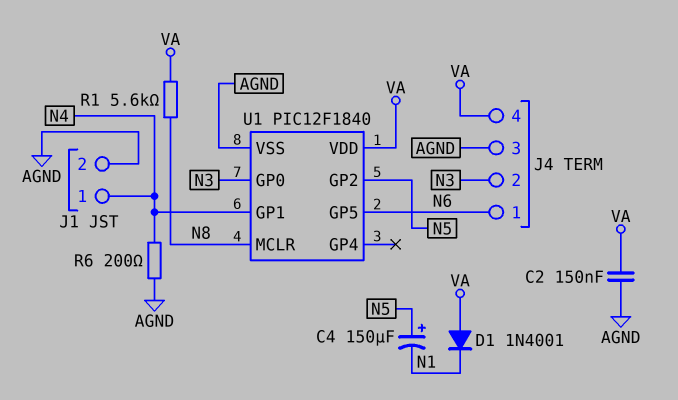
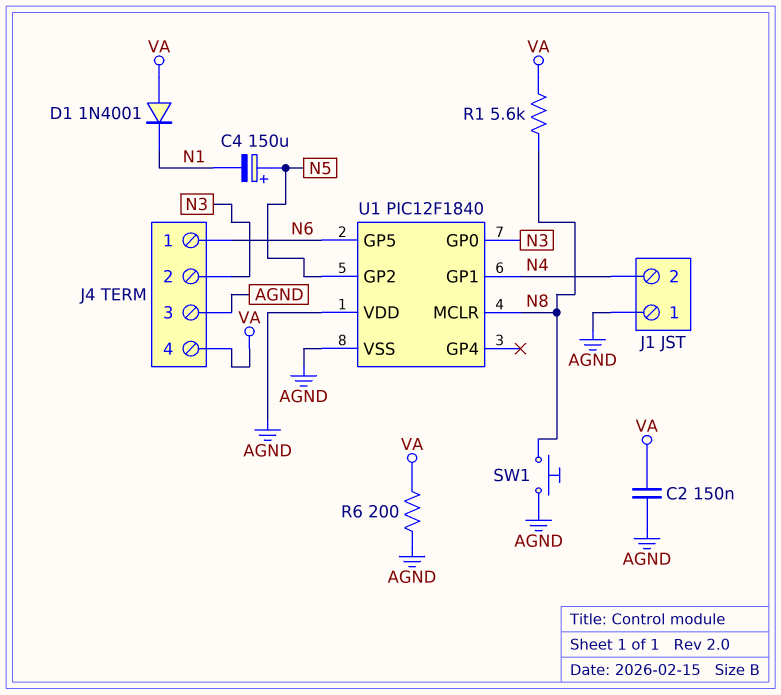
J1 pin 1: N4 -> AGND
J1 pin 2: AGND -> N4
R6: 200 (AGND, N4) -> 200 (AGND, VA)
SW1: none -> button (AGND, N8)
U1 pin VDD: VA -> AGND

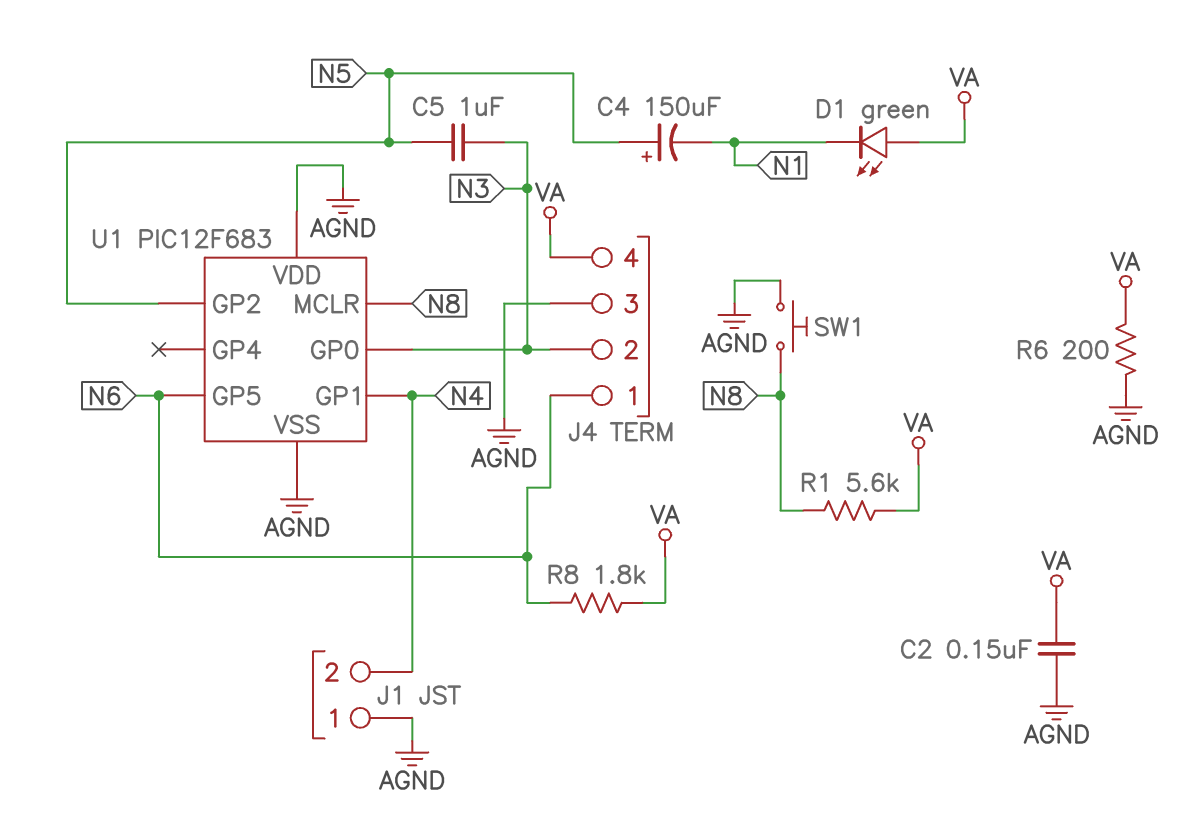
C5: none -> 1uF (N3, N5)
D1: diode 1N4001 (A VA, K N1) -> LED green (A VA, K N1)
R8: none -> 1.8k (N6, VA)
U1: PIC12F1840 -> PIC12F683

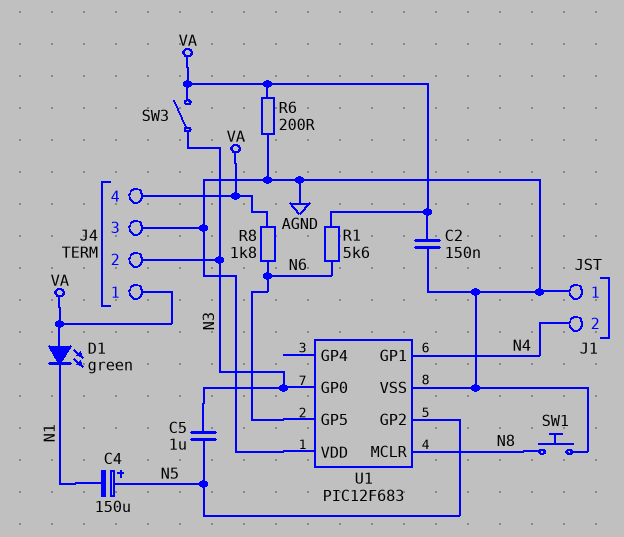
J4 pin 1: N6 -> VA
R1: 5.6k (N8, VA) -> 5.6k (N6, VA)
SW3: none -> switch (N3, VA)

